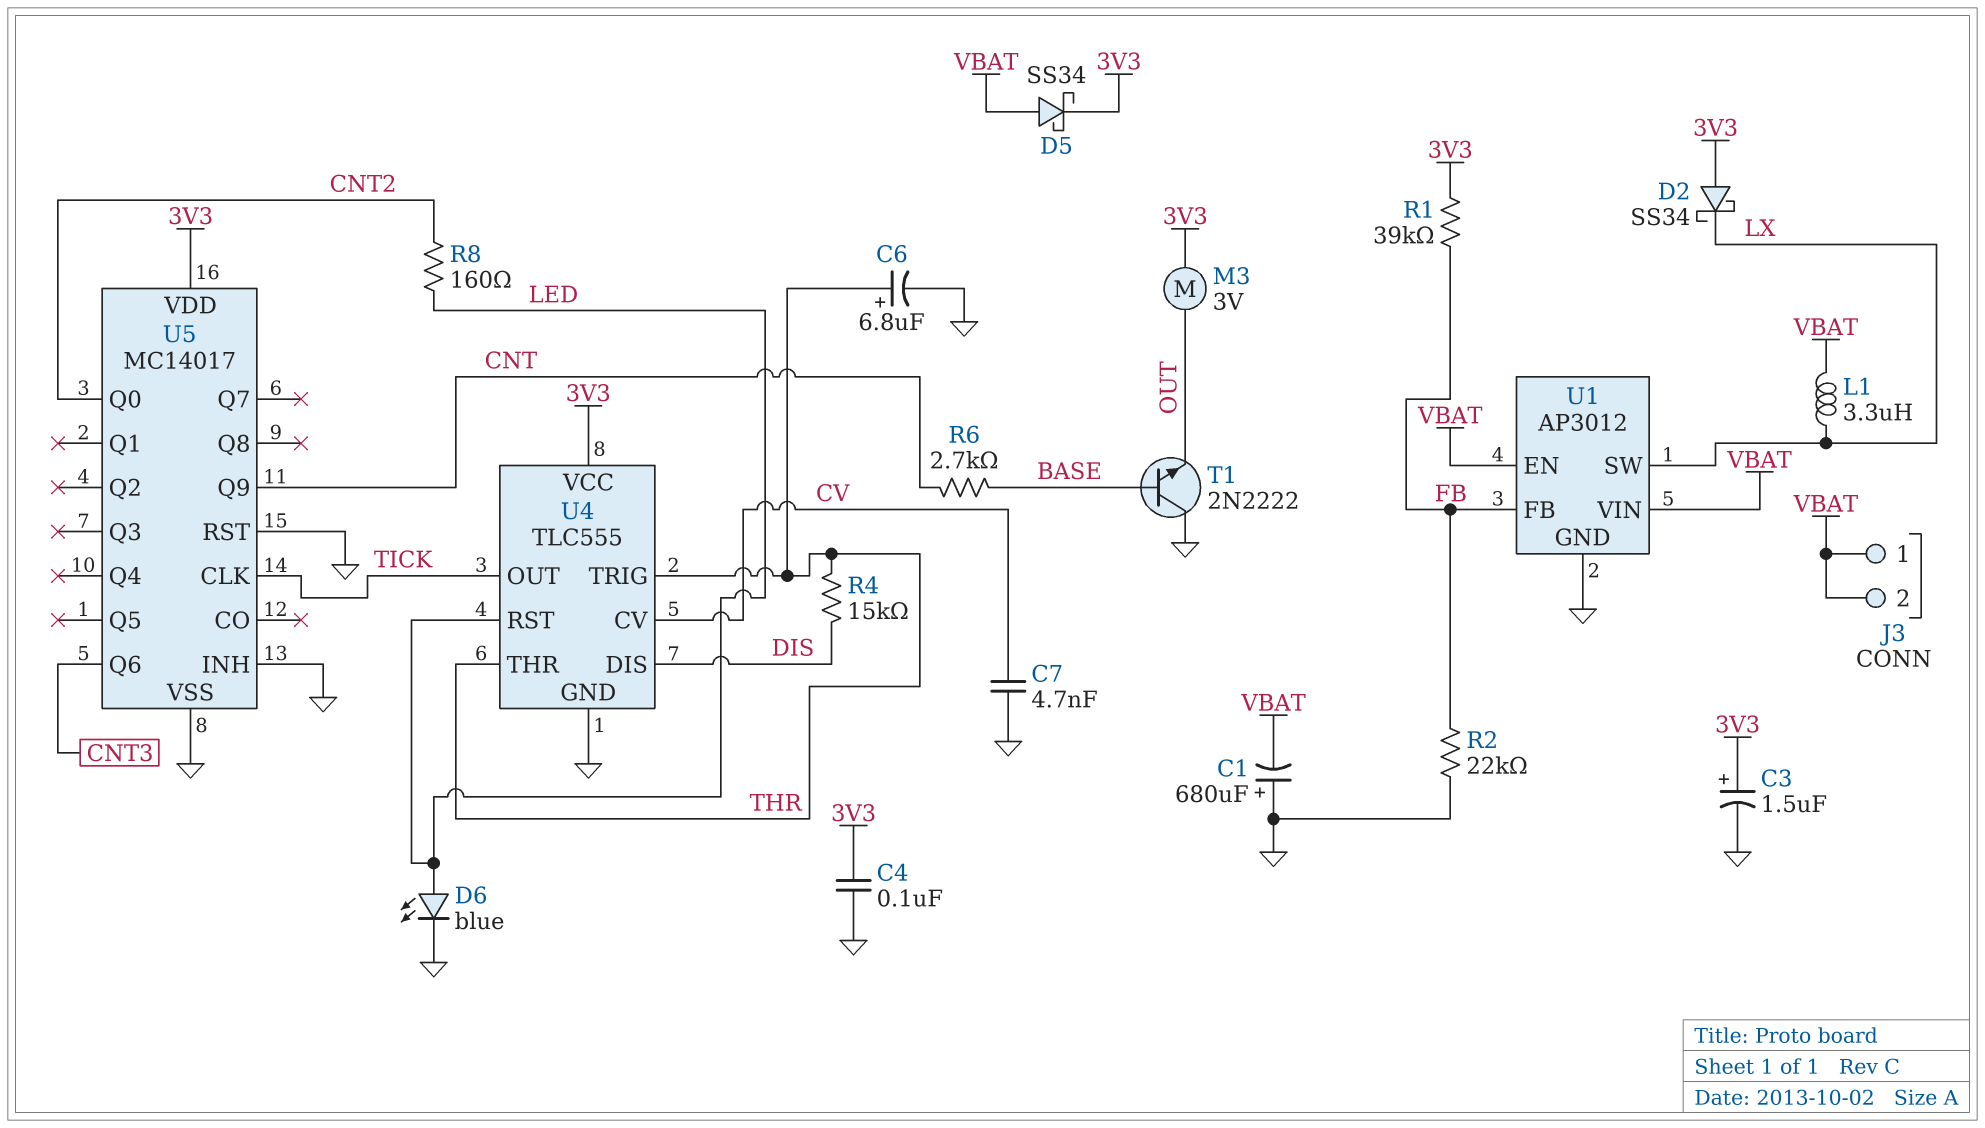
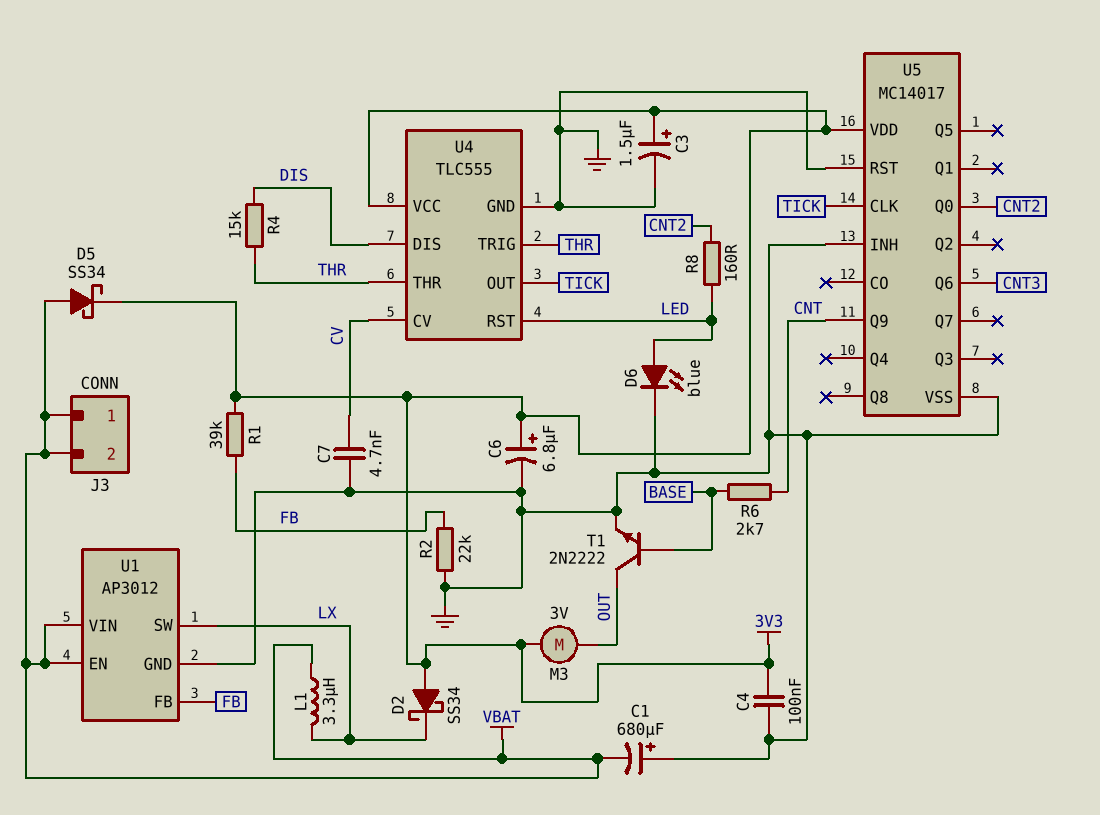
C6: 6.8uF (plus THR, minus GND) -> 6.8uF (plus 3V3, minus GND)
T1: NPN 2N2222 (B BASE, C GND, E OUT) -> NPN 2N2222 (B BASE, C OUT, E GND)

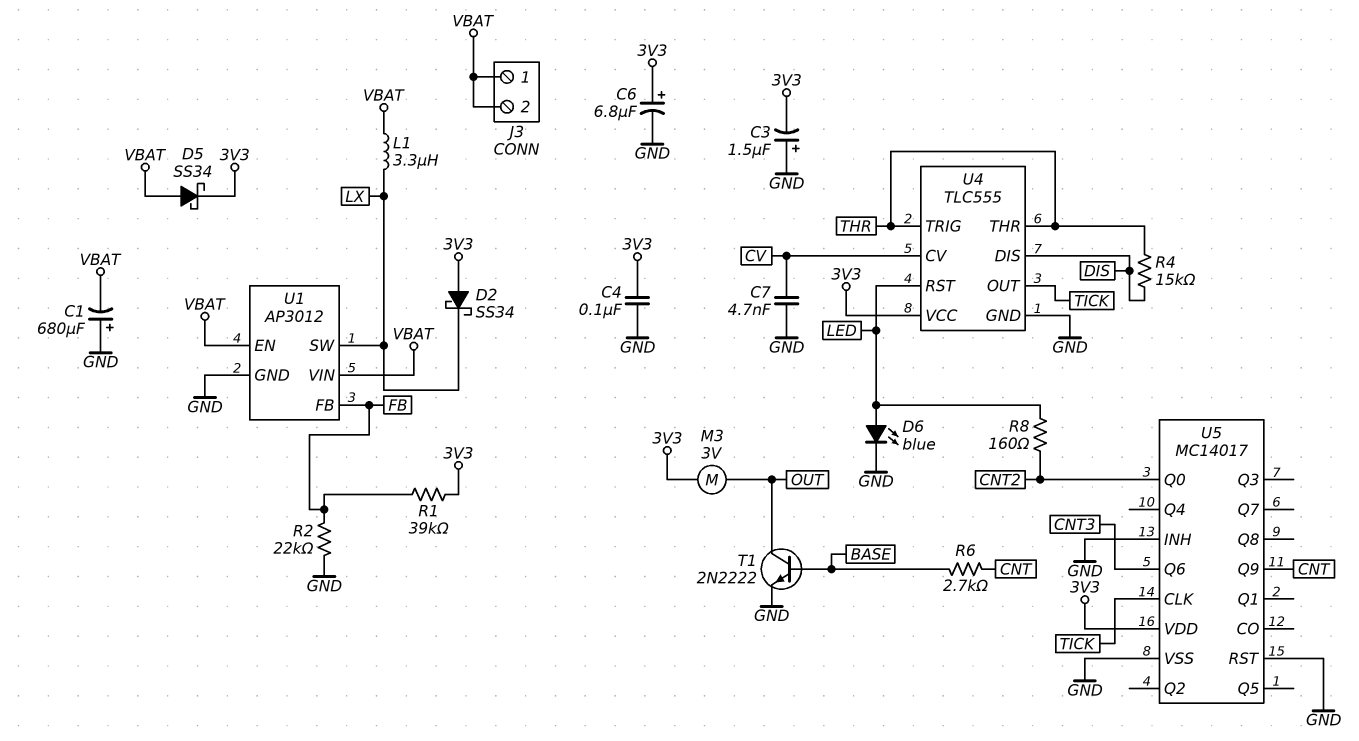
C3: 1.5uF (plus 3V3, minus GND) -> 1.5uF (plus GND, minus 3V3)

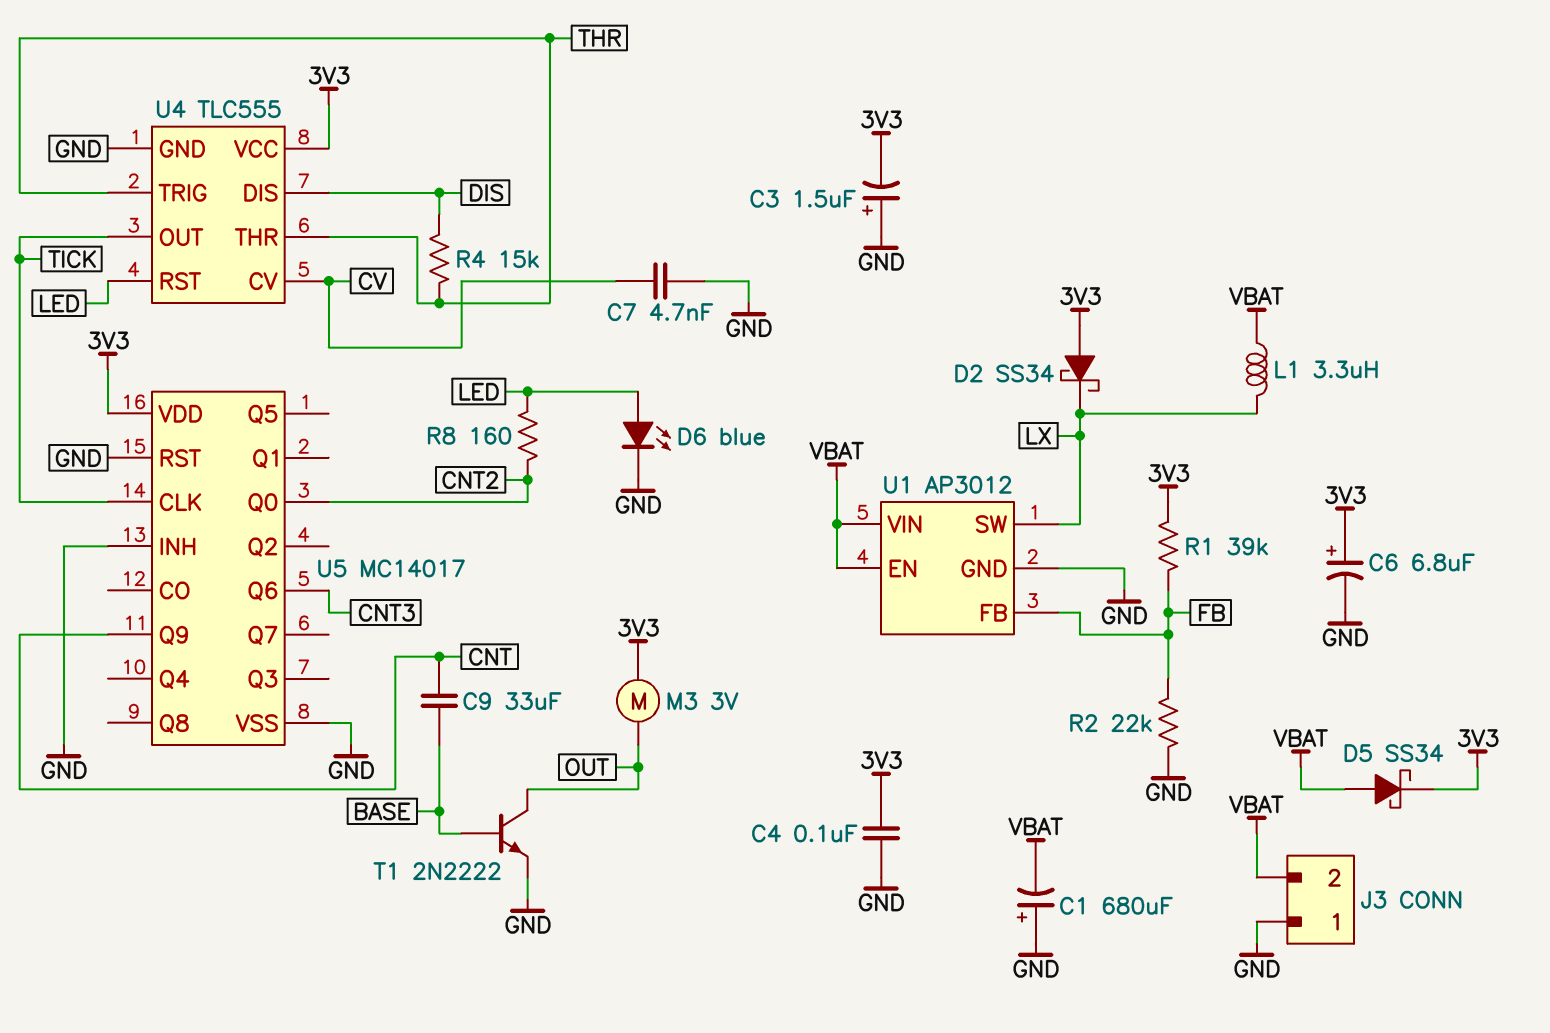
C9: none -> 33uF (BASE, CNT)
J3 pin 1: VBAT -> GND
R6: 2.7k (BASE, CNT) -> none

